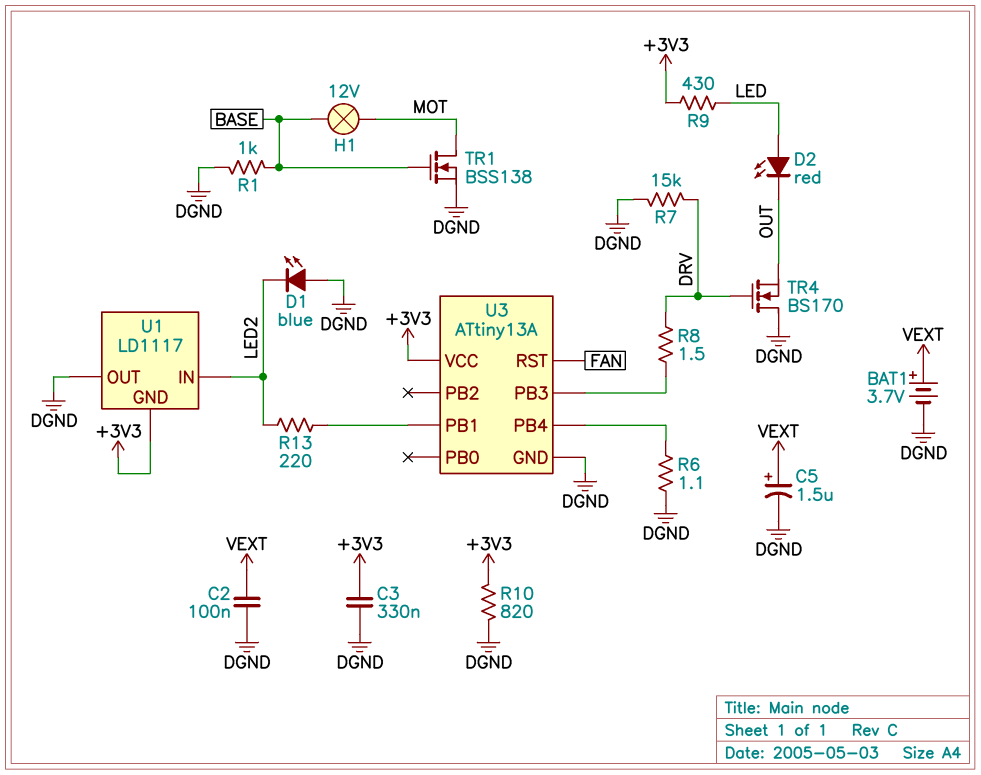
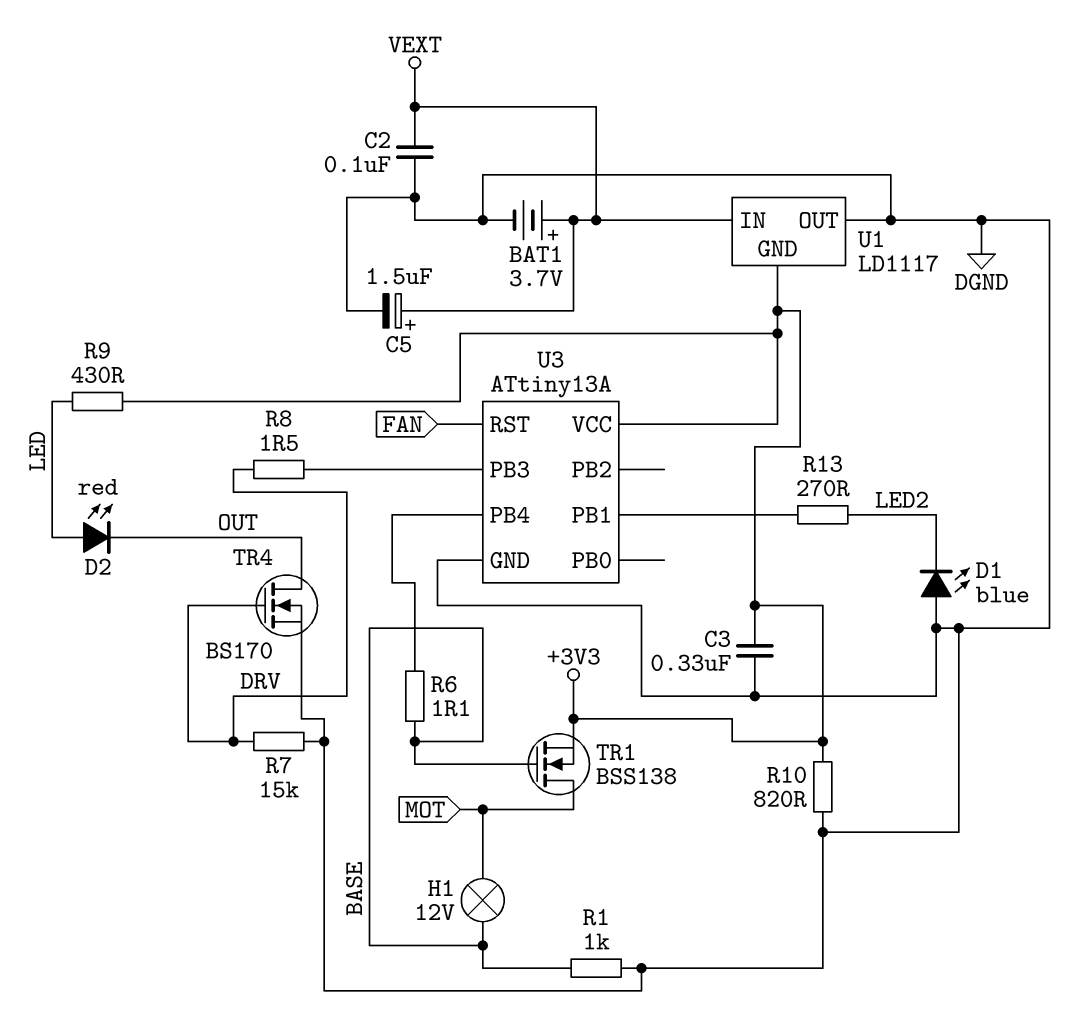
R6: 1.1 (DGND, U3/PB4) -> 1.1 (BASE, U3/PB4)
R13: 220 (LED2, U3/PB1) -> 270 (LED2, U3/PB1)
TR1: NMOS BSS138 (G BASE, D MOT, S DGND) -> NMOS BSS138 (G BASE, D MOT, S +3V3)
TR4: NMOS BS170 (G DRV, D DGND, S OUT) -> NMOS BS170 (G DRV, D OUT, S DGND)
U1 pin IN: LED2 -> VEXT

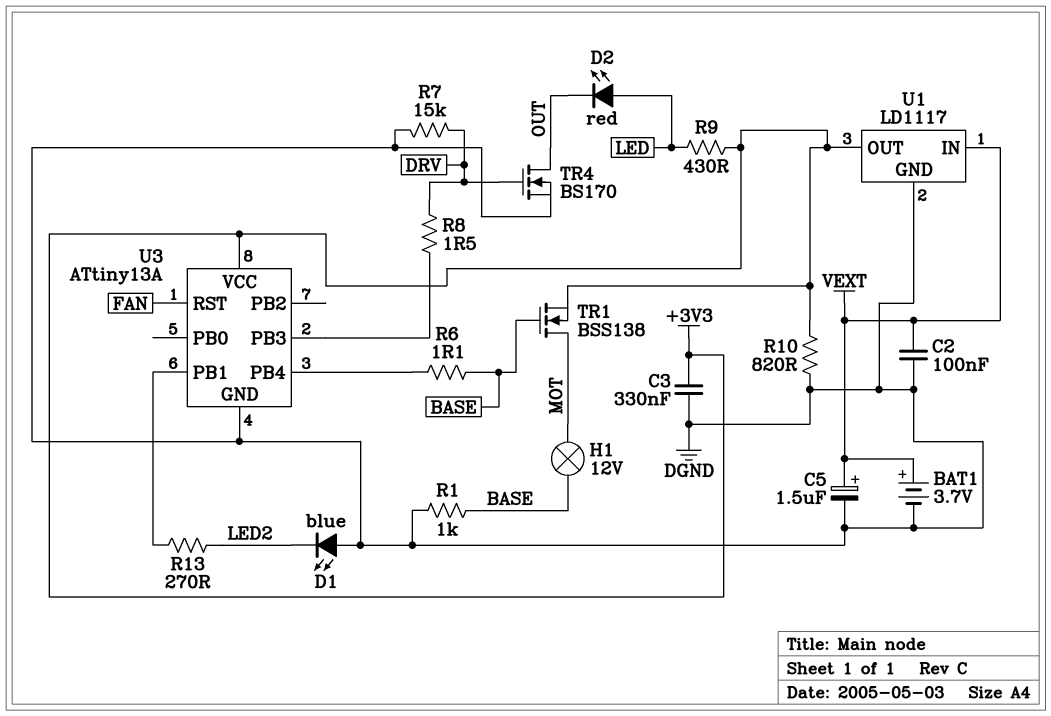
U1 pin GND: +3V3 -> DGND
U1 pin OUT: DGND -> +3V3

